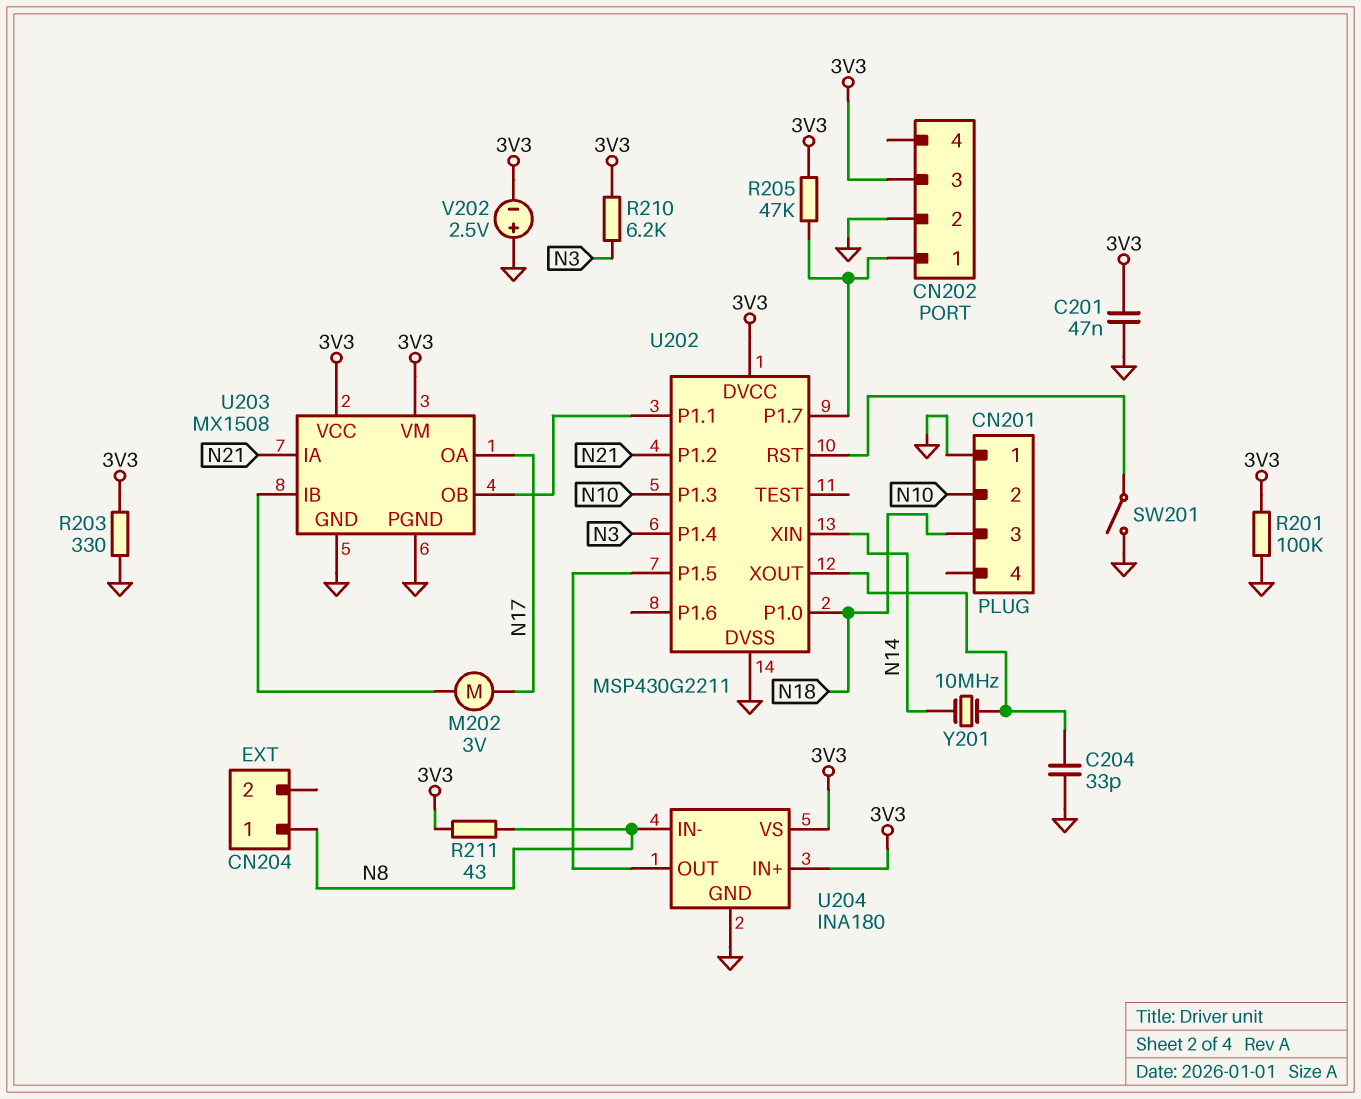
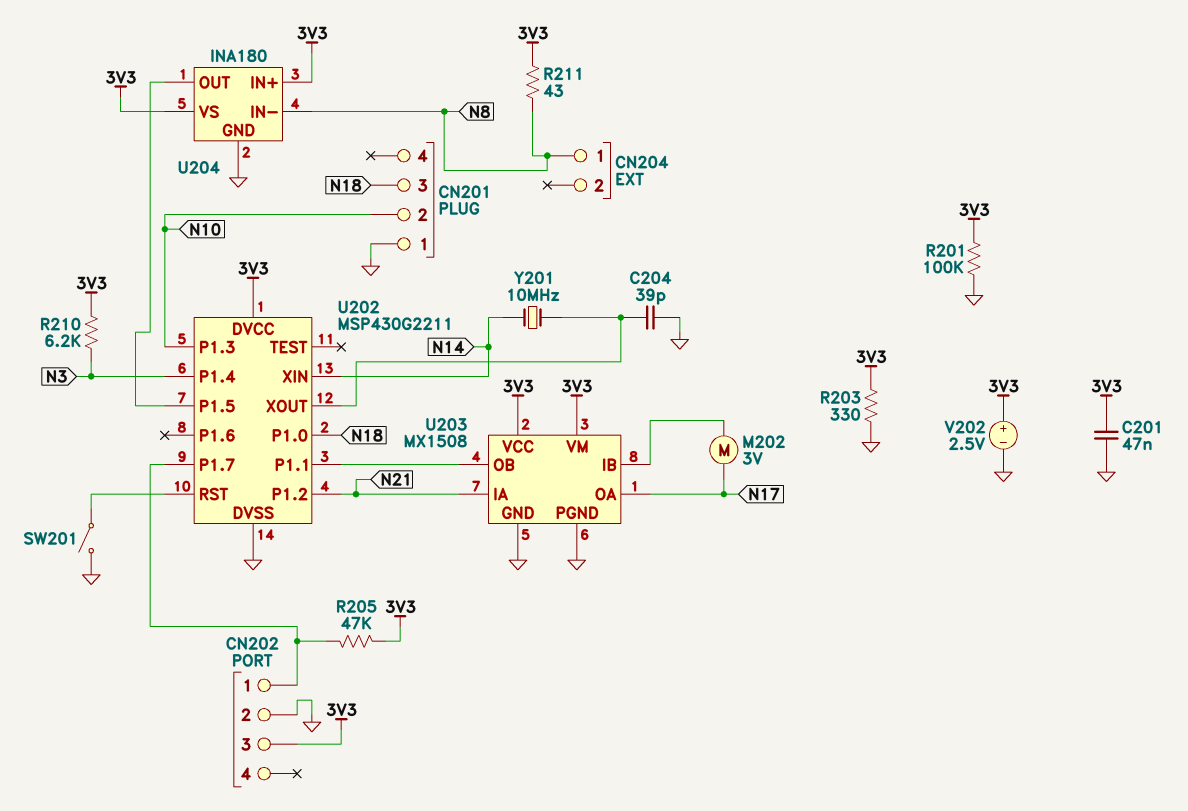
C204: 33pF (GND, U202/XOUT) -> 39pF (GND, U202/XOUT)
V202: 2.5V (plus GND, minus 3V3) -> 2.5V (plus 3V3, minus GND)

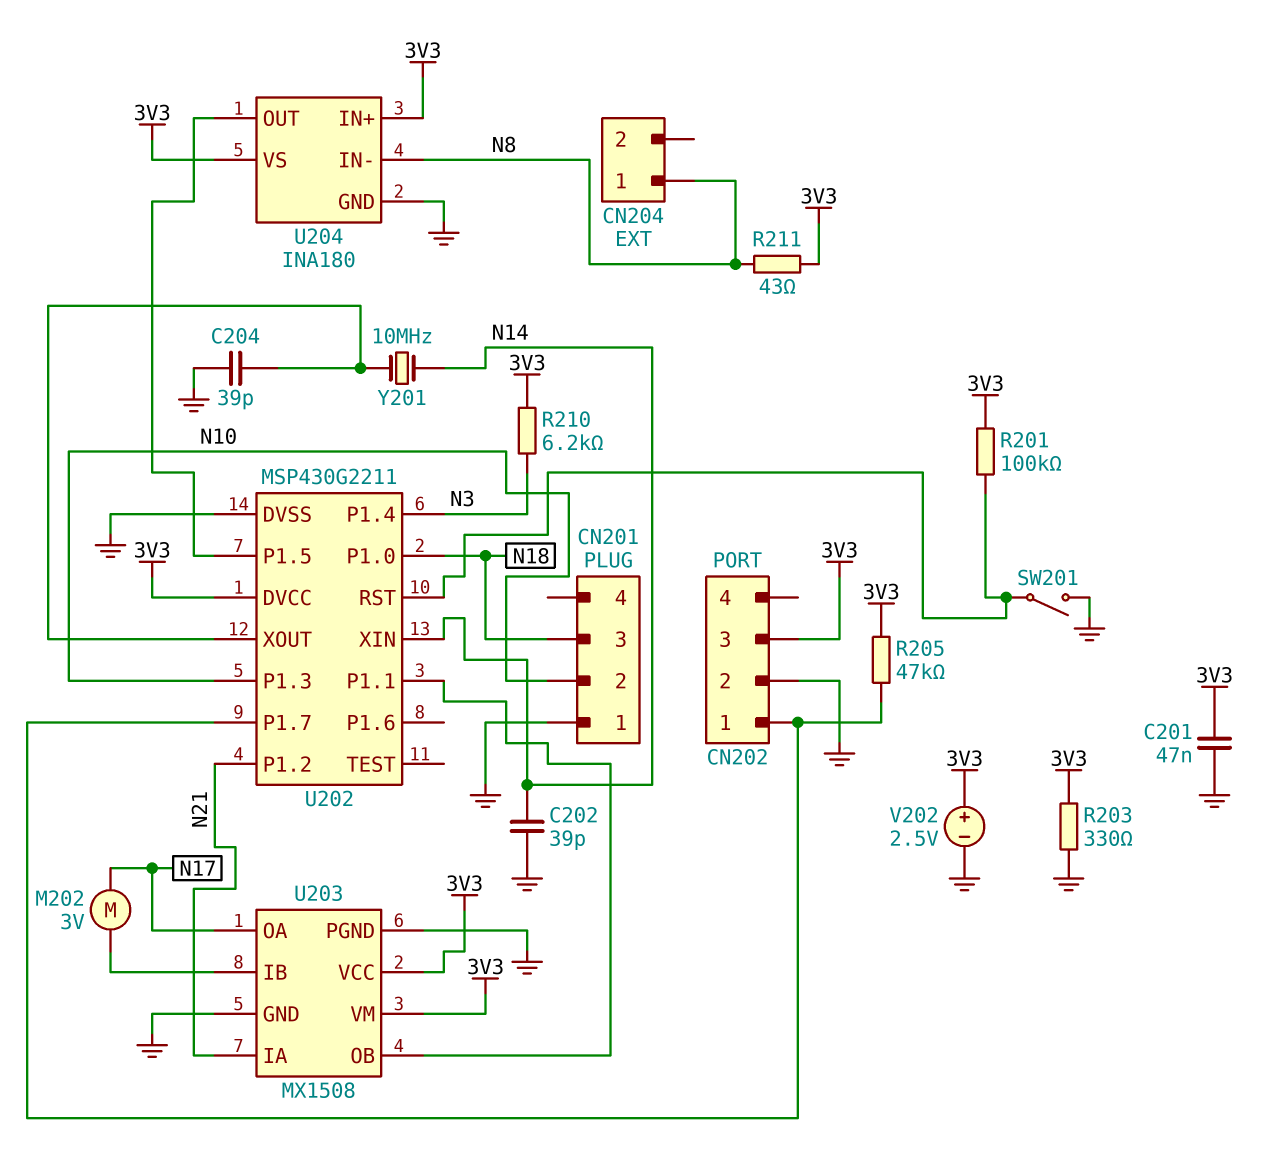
C202: none -> 39pF (GND, N14)
R201: 100k (3V3, GND) -> 100k (3V3, U202/RST)

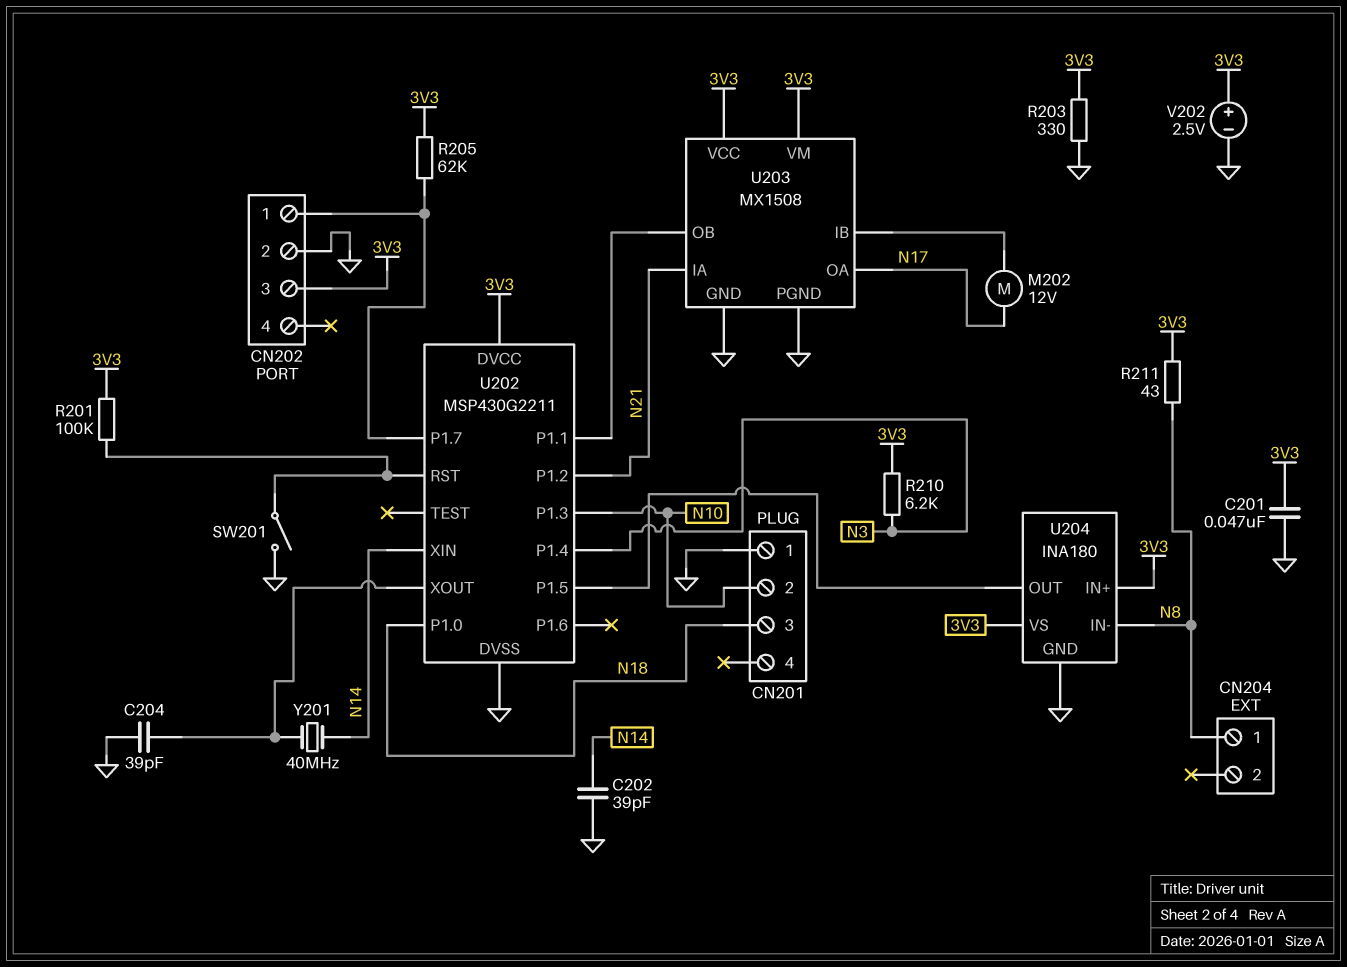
M202: motor 3V (N17, U203/IB) -> motor 12V (N17, U203/IB)
R205: 47k (3V3, CN202/1) -> 62k (3V3, CN202/1)
Y201: 10MHz (N14, U202/XOUT) -> 40MHz (N14, U202/XOUT)

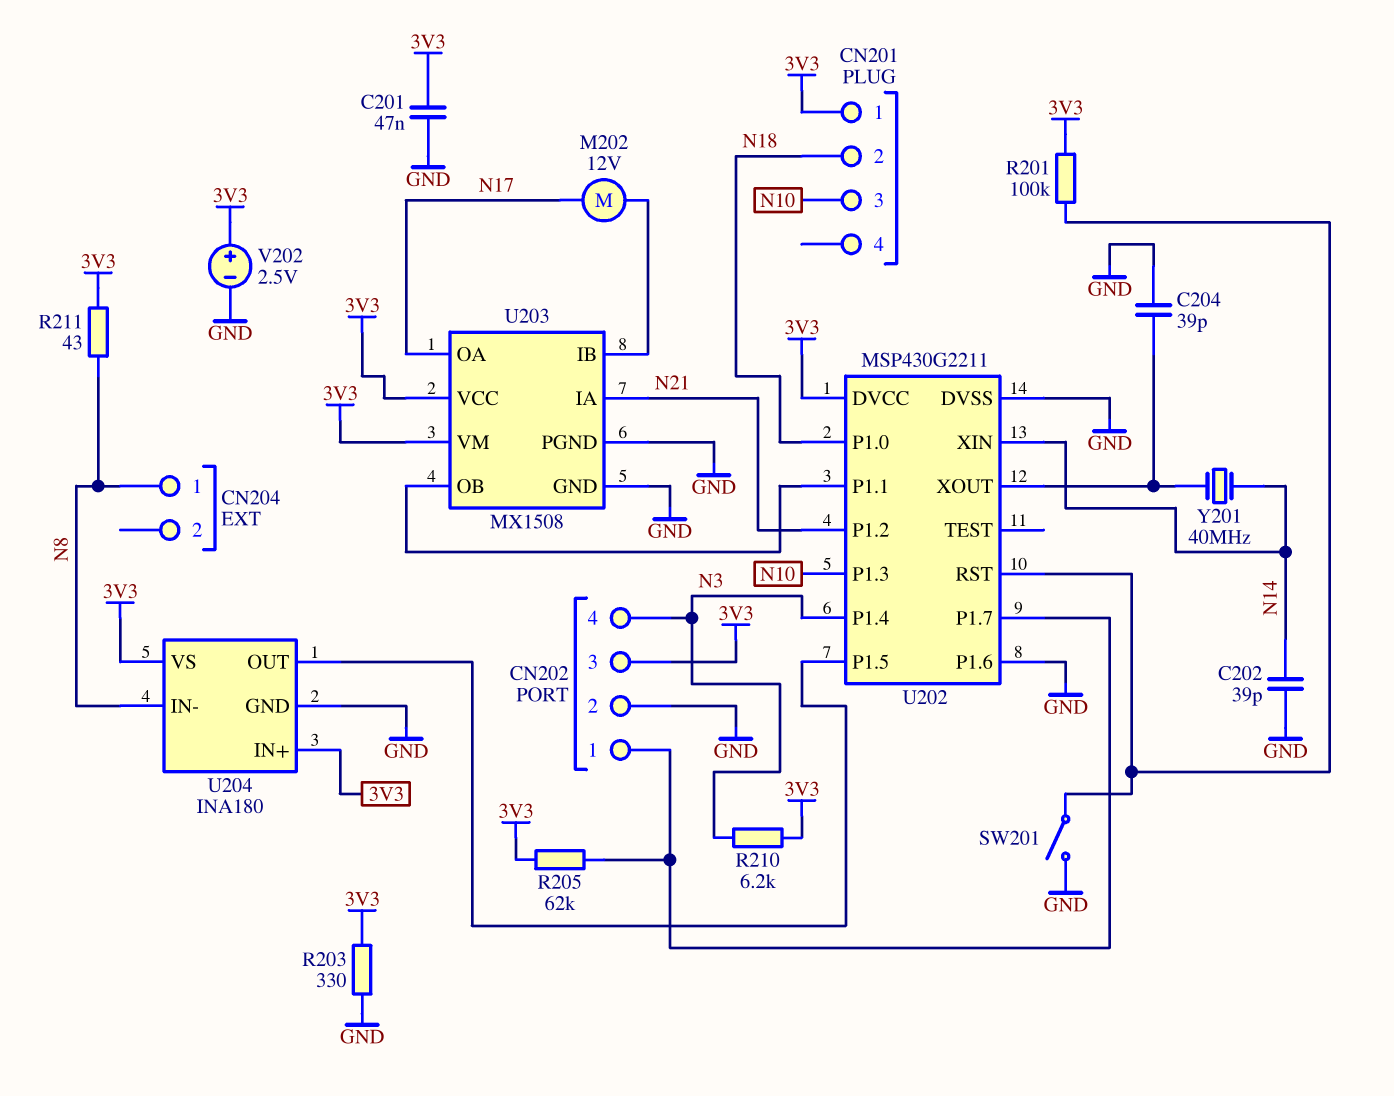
CN201 pin 1: GND -> 3V3
CN201 pin 2: N10 -> N18
CN201 pin 3: N18 -> N10
CN202 pin 4: none -> N3
U202 pin P1.6: none -> GND

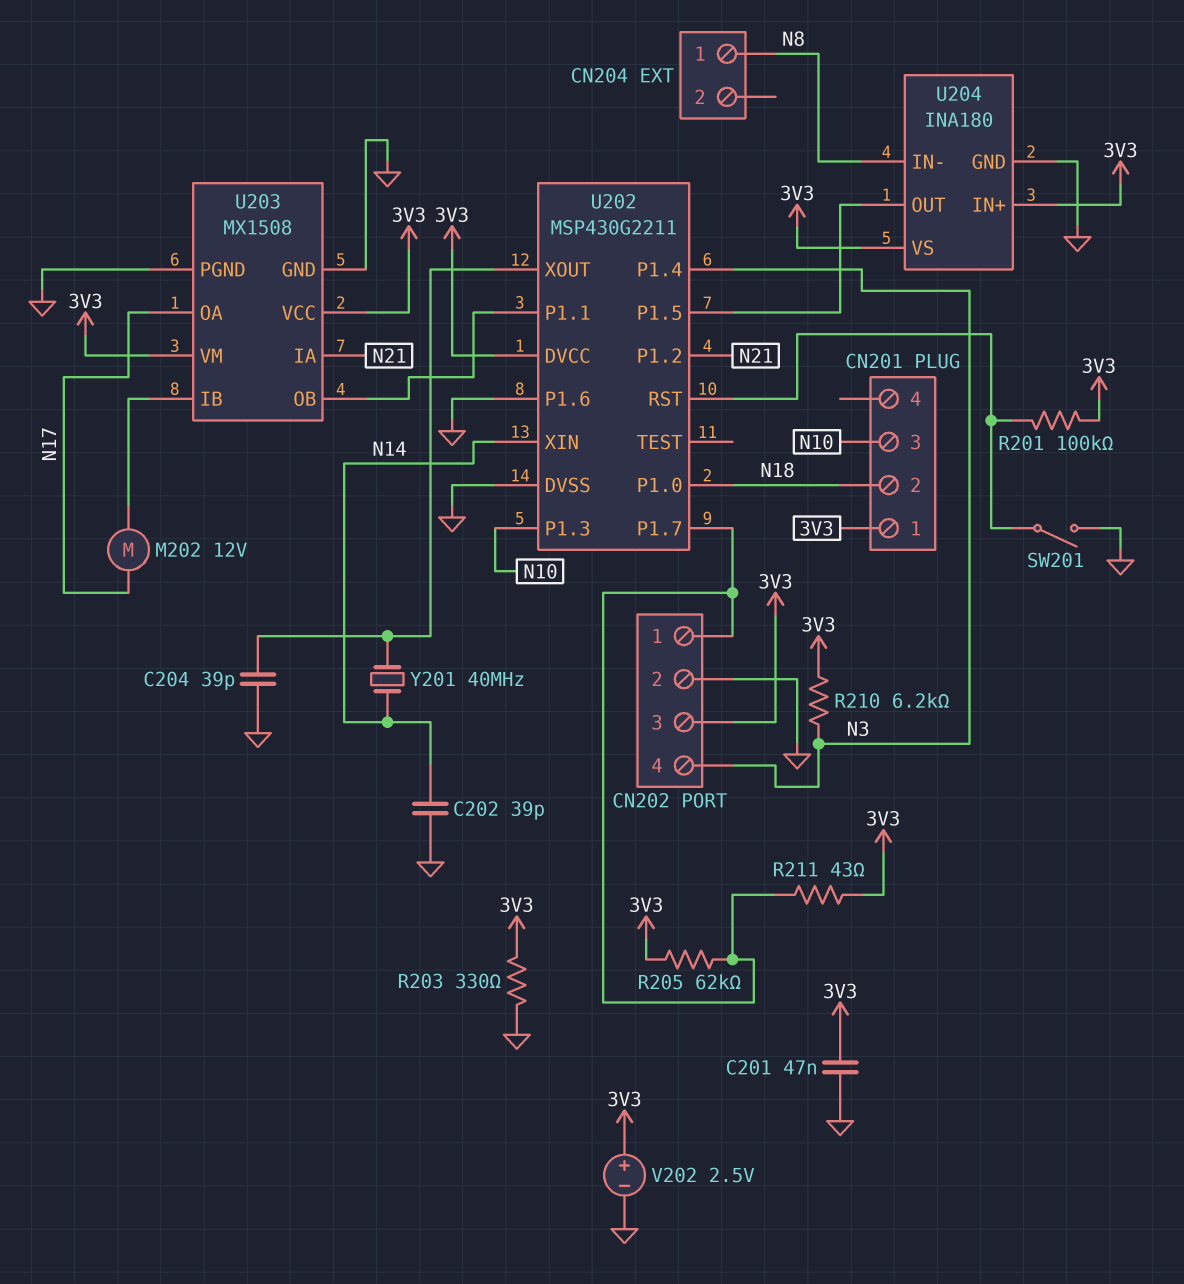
R211: 43 (3V3, N8) -> 43 (3V3, CN202/1)

